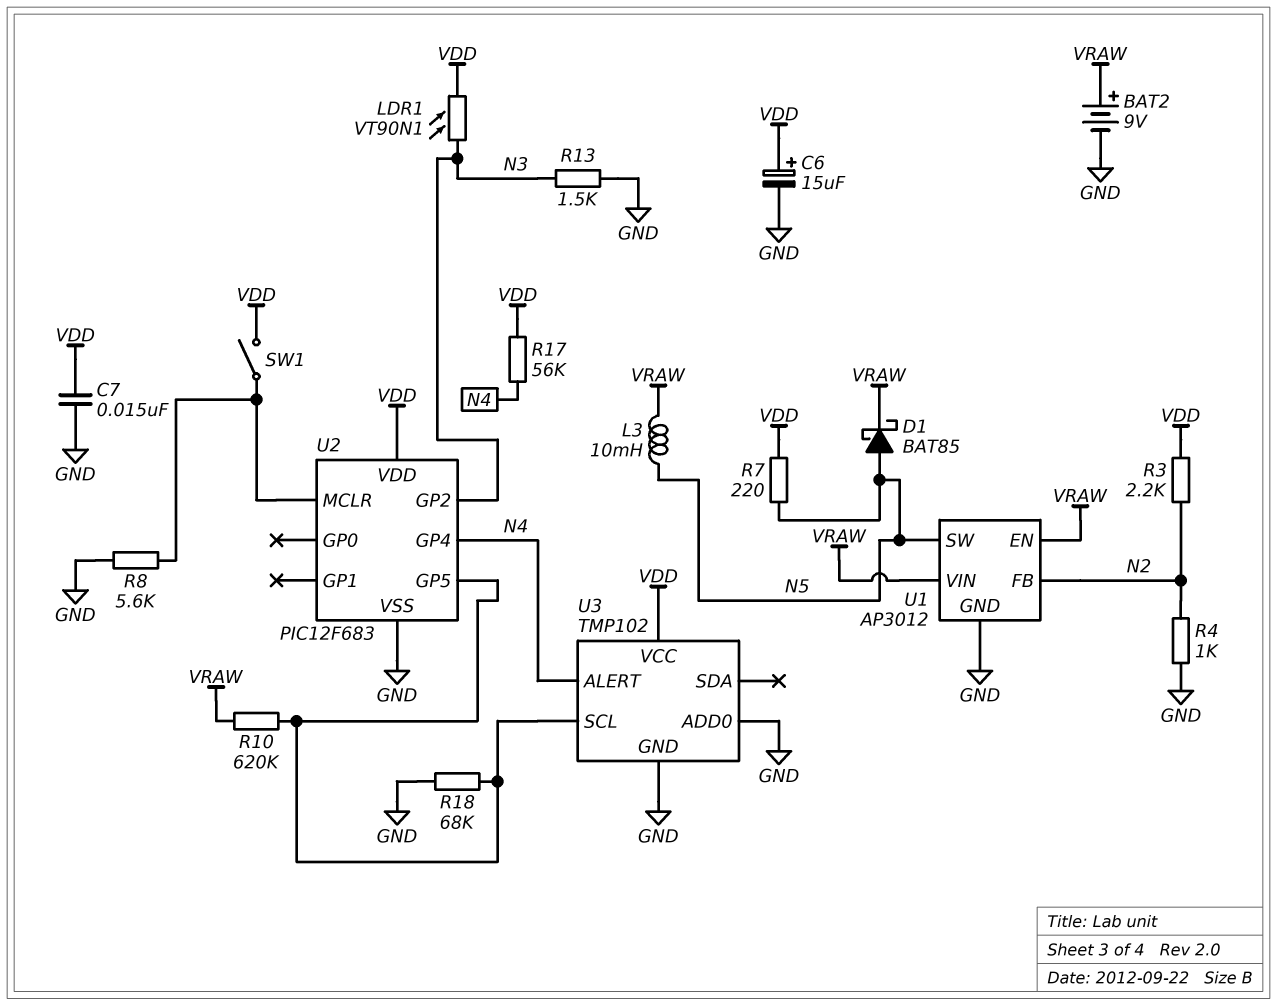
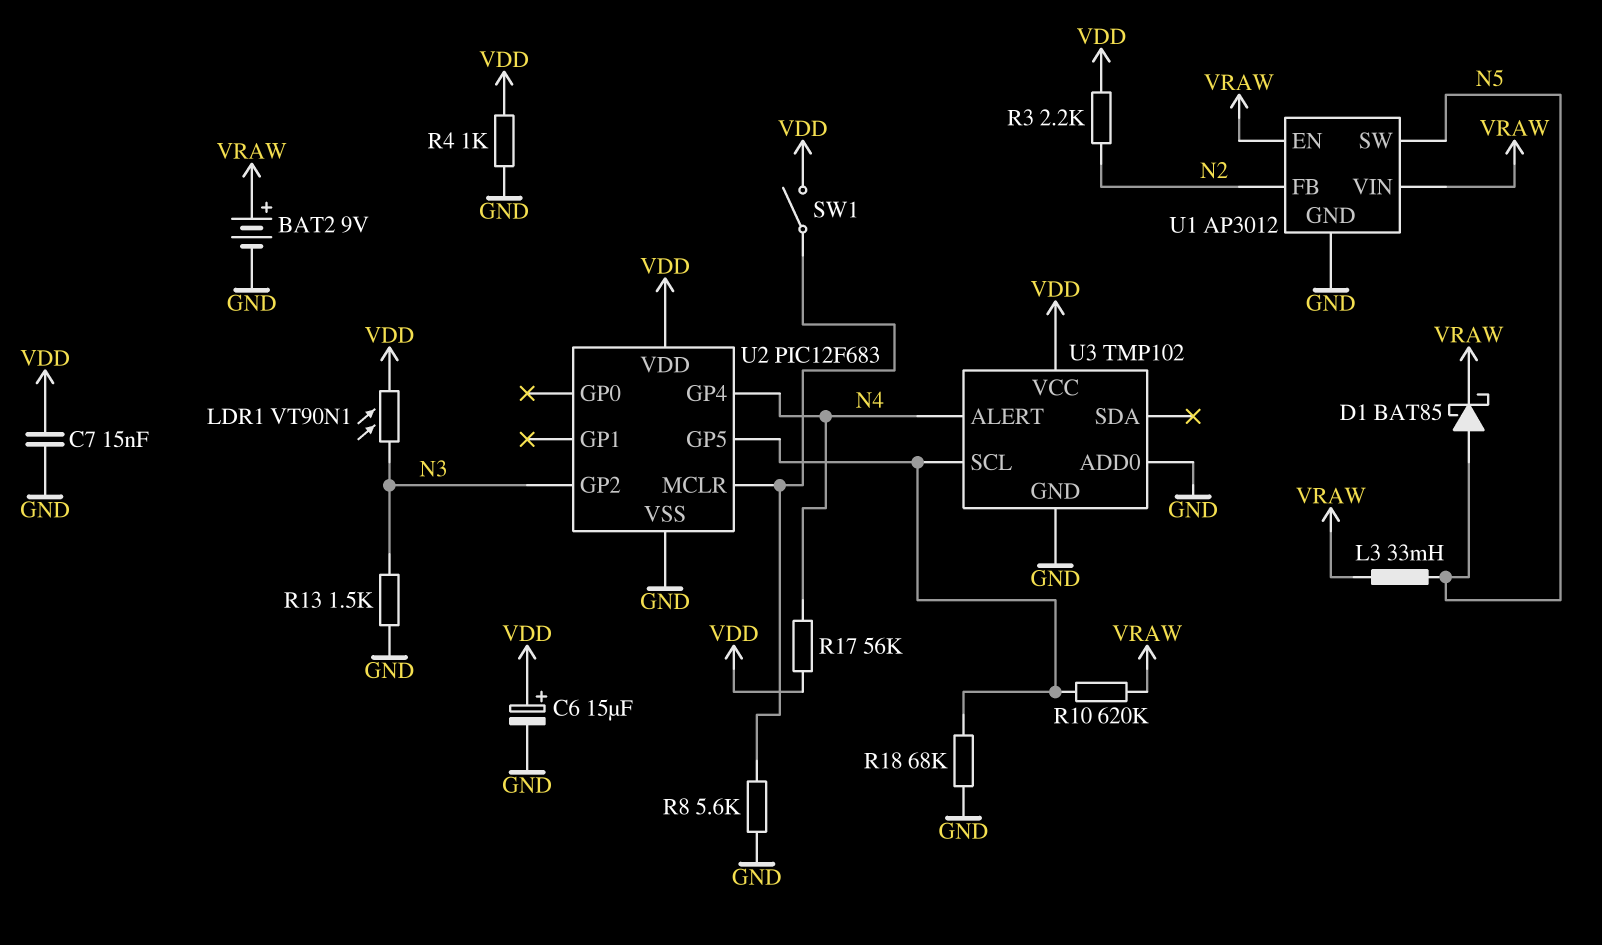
L3: 10mH (N5, VRAW) -> 33mH (N5, VRAW)
R4: 1k (GND, N2) -> 1k (GND, VDD)
R7: 220 (N5, VDD) -> none

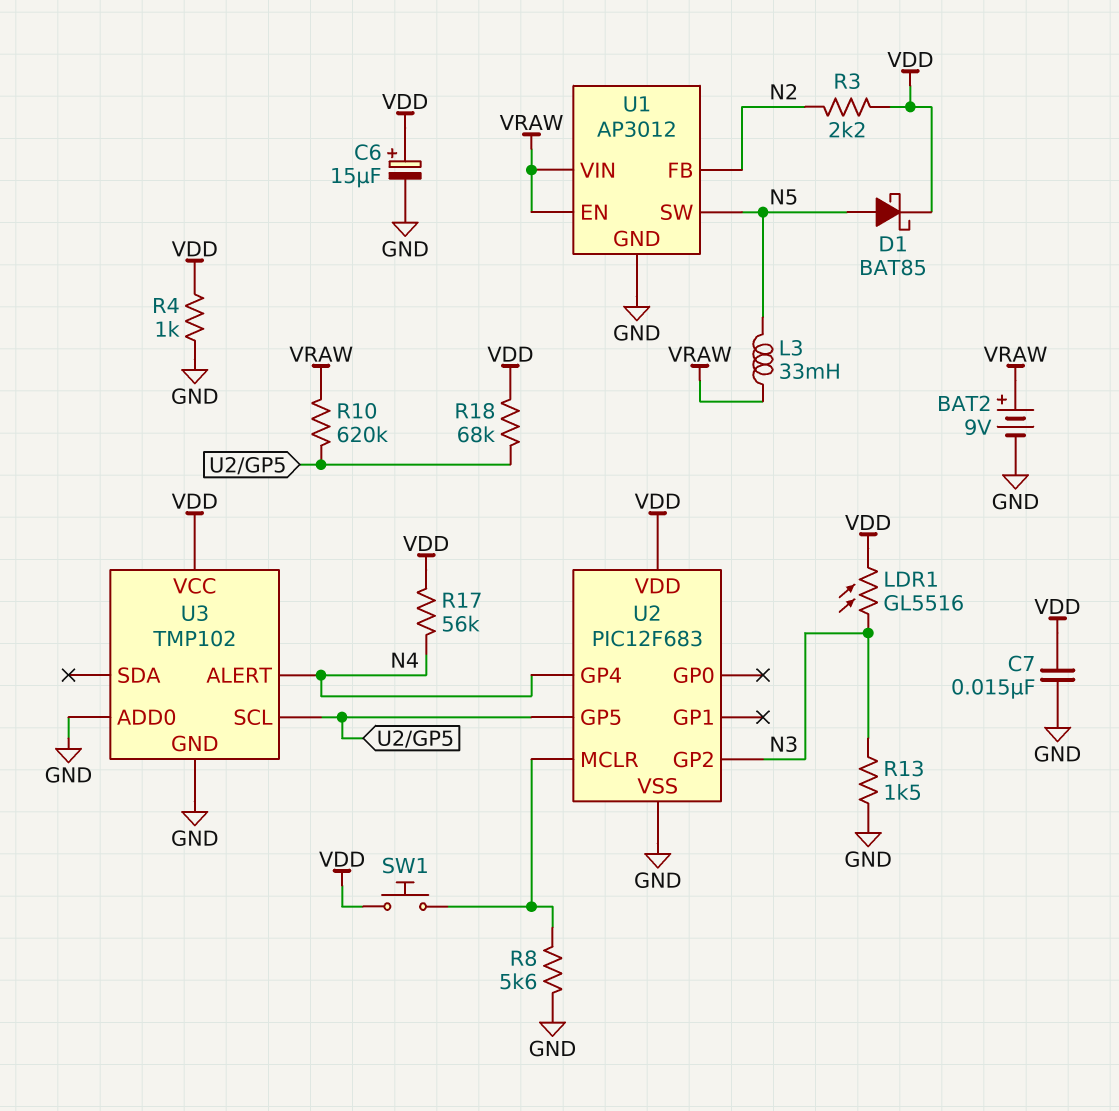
D1: schottky BAT85 (A N5, K VRAW) -> schottky BAT85 (A N5, K VDD)
LDR1: VT90N1 (N3, VDD) -> GL5516 (N3, VDD)
R18: 68k (GND, U2/GP5) -> 68k (U2/GP5, VDD)
SW1: switch (U2/MCLR, VDD) -> button (U2/MCLR, VDD)

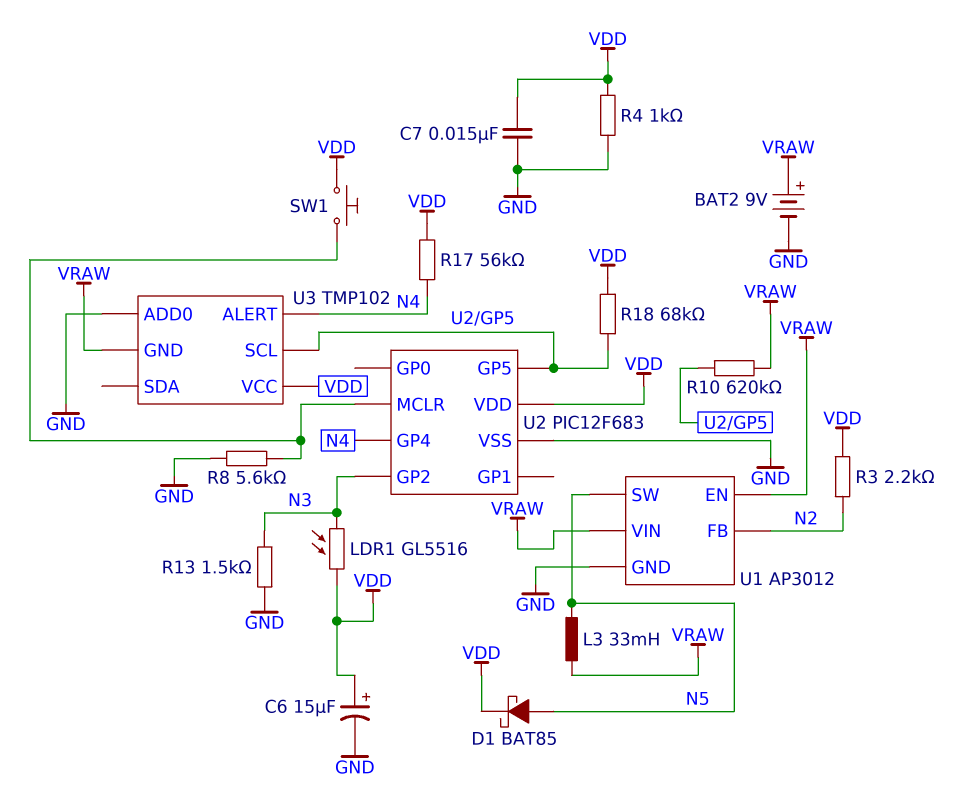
U3 pin GND: GND -> VRAW

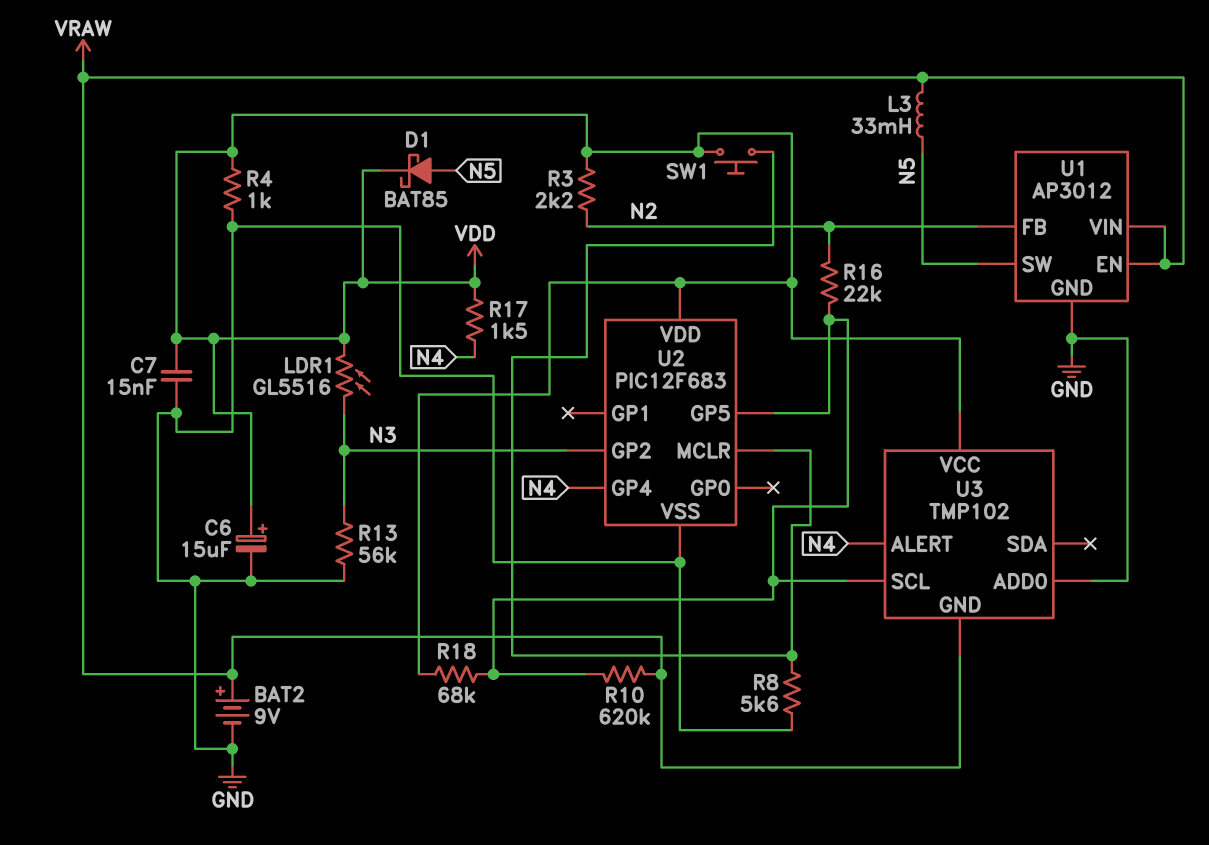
R13: 1.5k (GND, N3) -> 56k (GND, N3)
R16: none -> 22k (N2, U2/GP5)
R17: 56k (N4, VDD) -> 1.5k (N4, VDD)

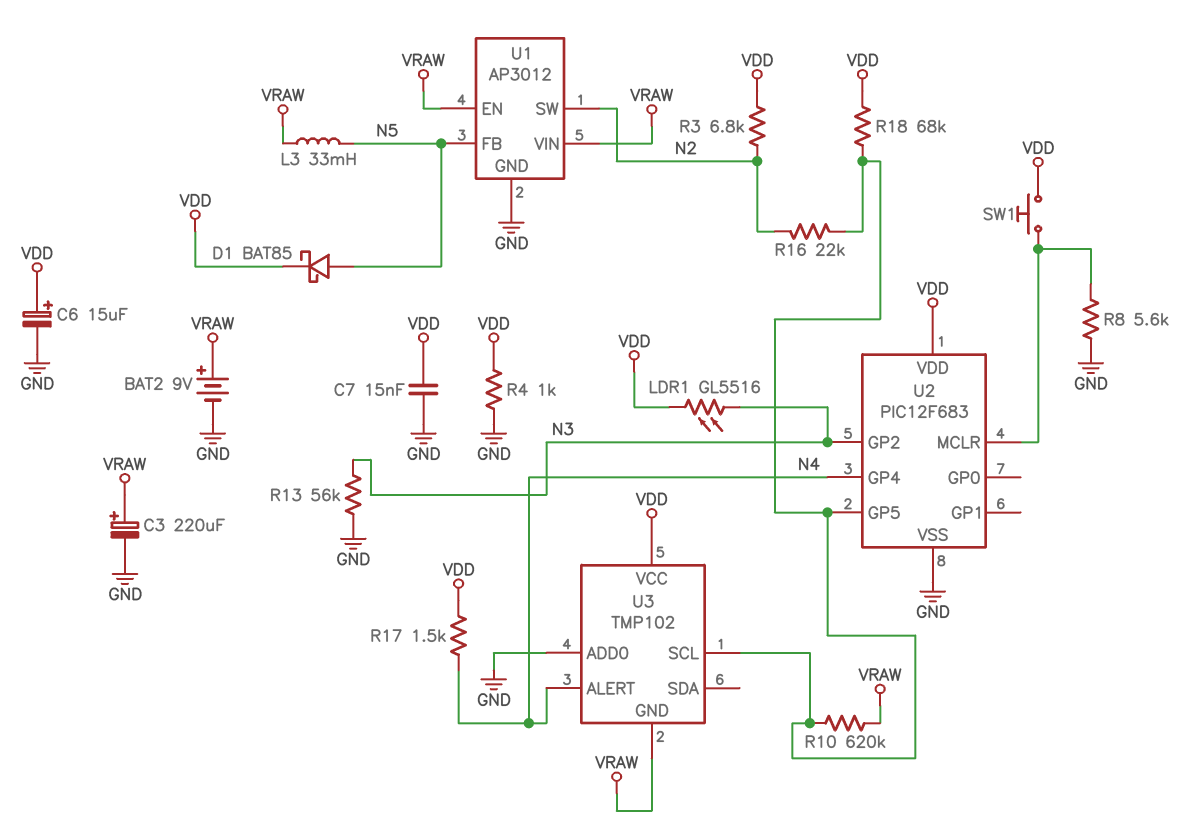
C3: none -> 220uF (plus VRAW, minus GND)
R3: 2.2k (N2, VDD) -> 6.8k (N2, VDD)
U1 pin FB: N2 -> N5
U1 pin SW: N5 -> N2

